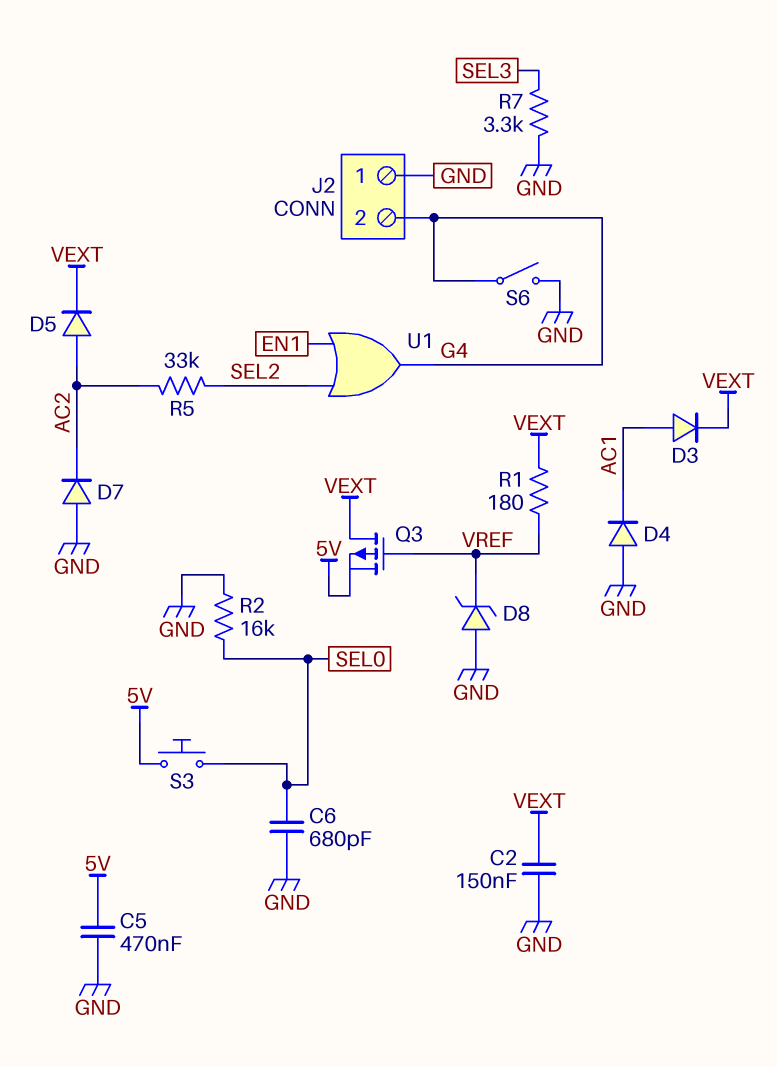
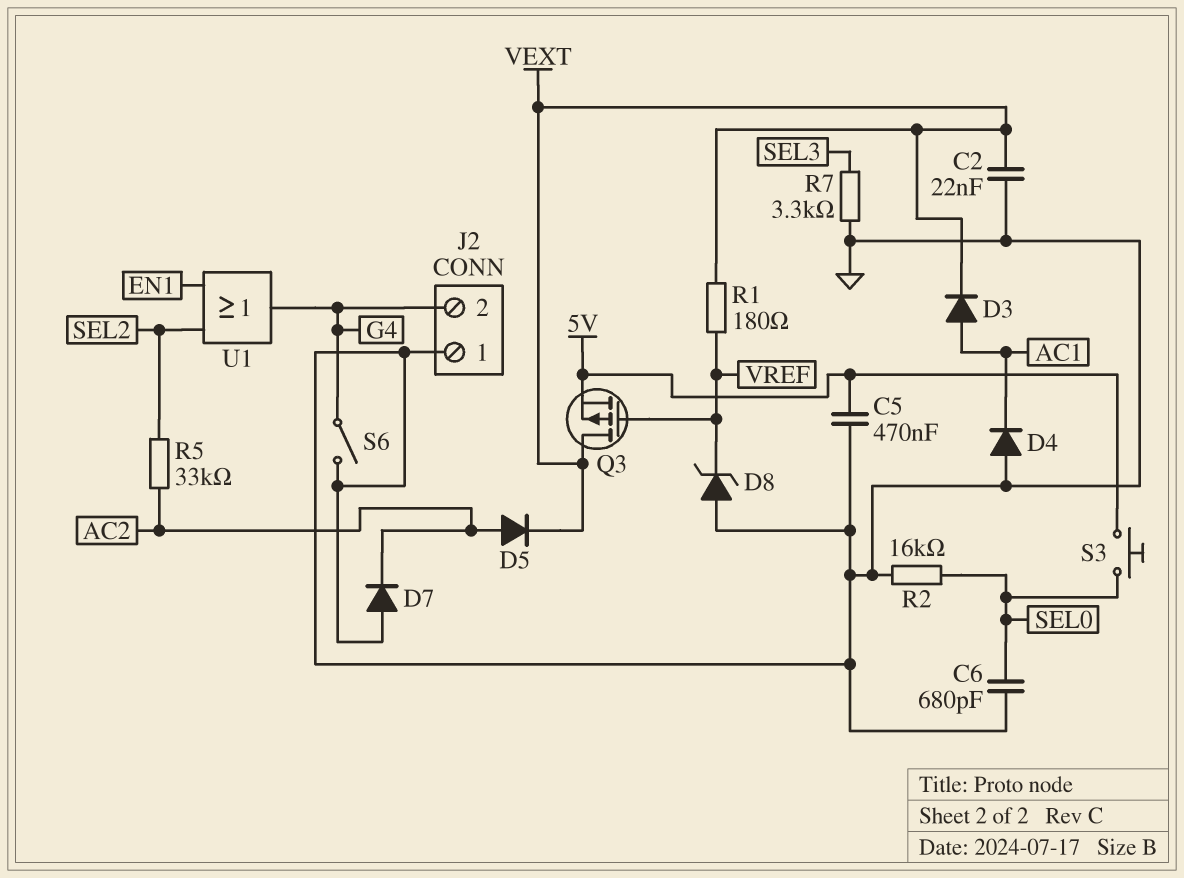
C2: 150nF (GND, VEXT) -> 22nF (GND, VEXT)

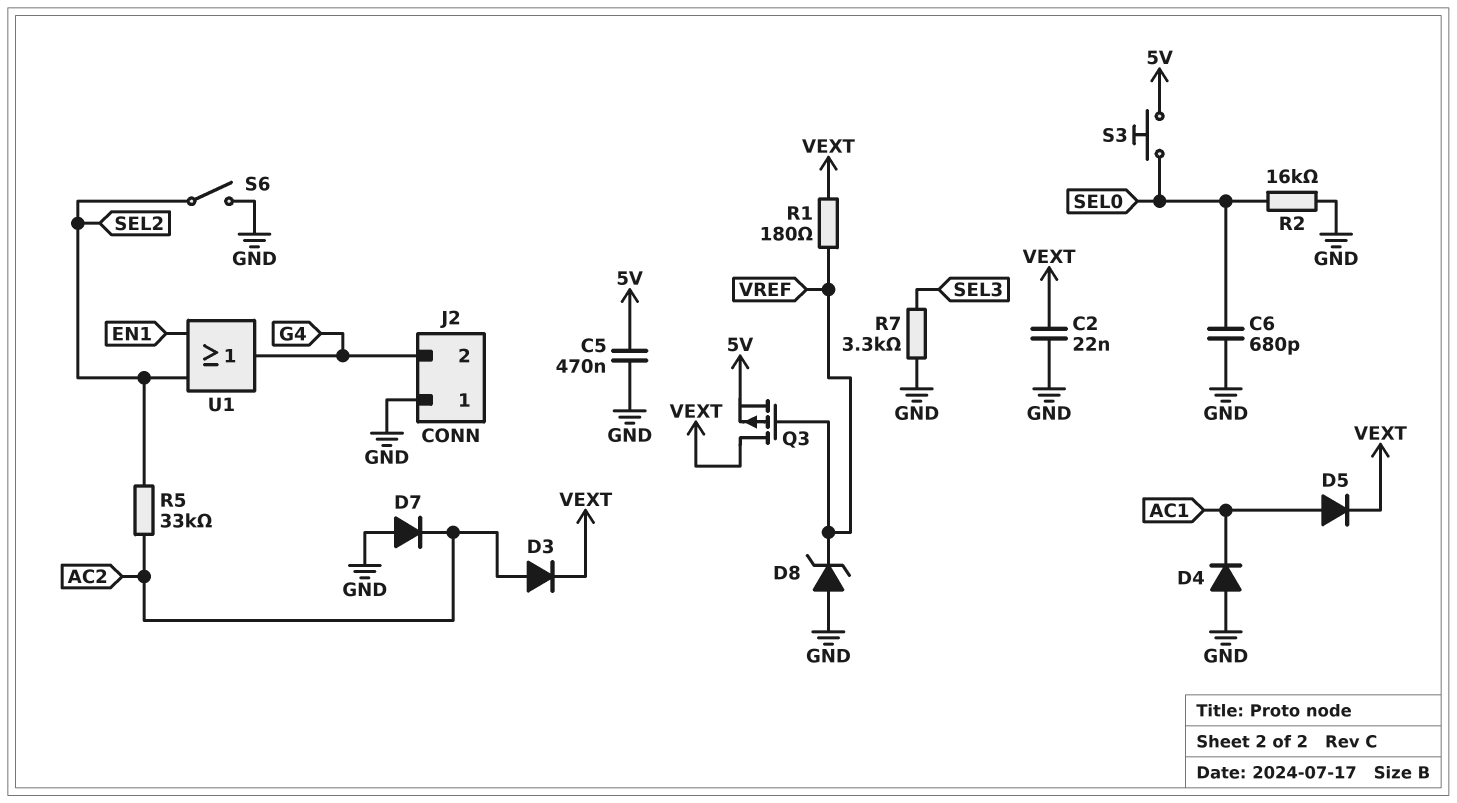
D3: diode (A AC1, K VEXT) -> diode (A AC2, K VEXT)
D5: diode (A AC2, K VEXT) -> diode (A AC1, K VEXT)
S6: switch (G4, GND) -> switch (GND, SEL2)

